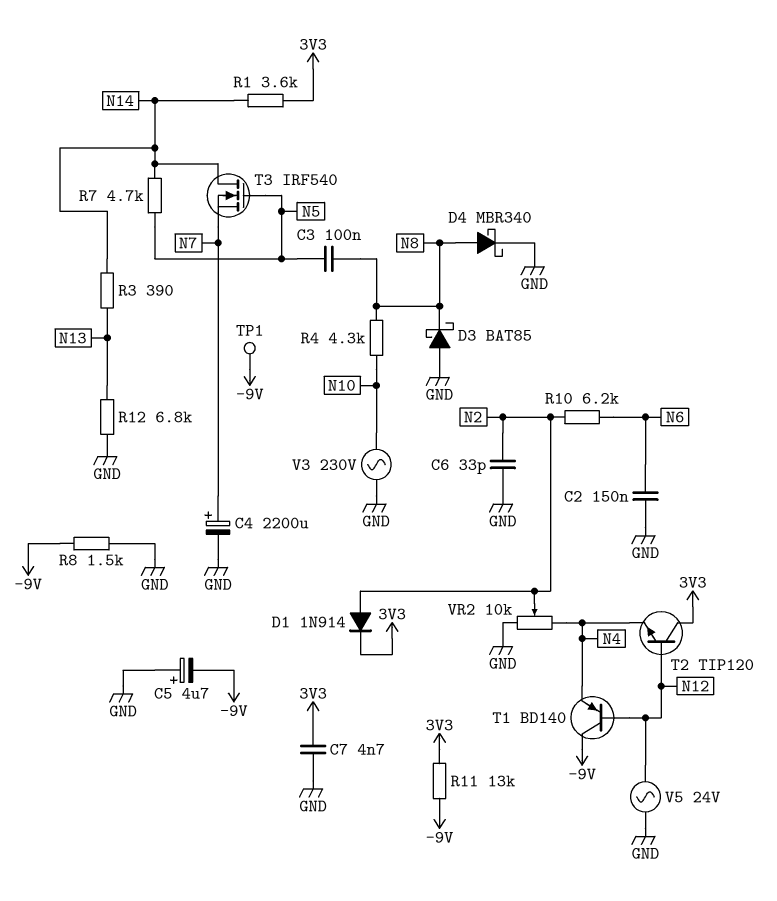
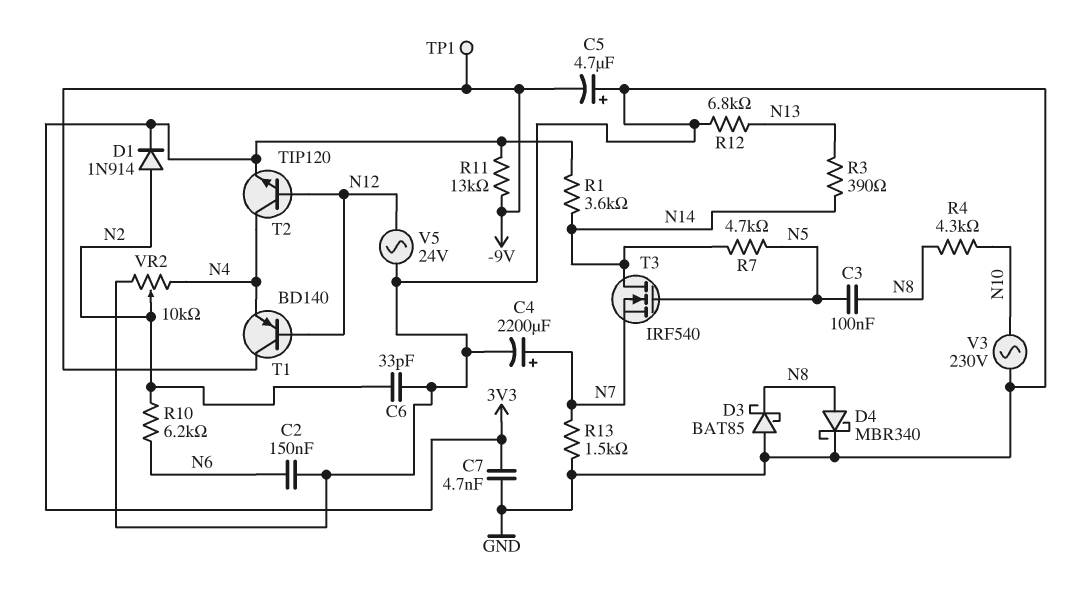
R8: 1.5k (-9V, GND) -> none
R13: none -> 1.5k (GND, N7)
T2: NPN TIP120 (B N12, C 3V3, E N4) -> NPN TIP120 (B N12, C N4, E 3V3)

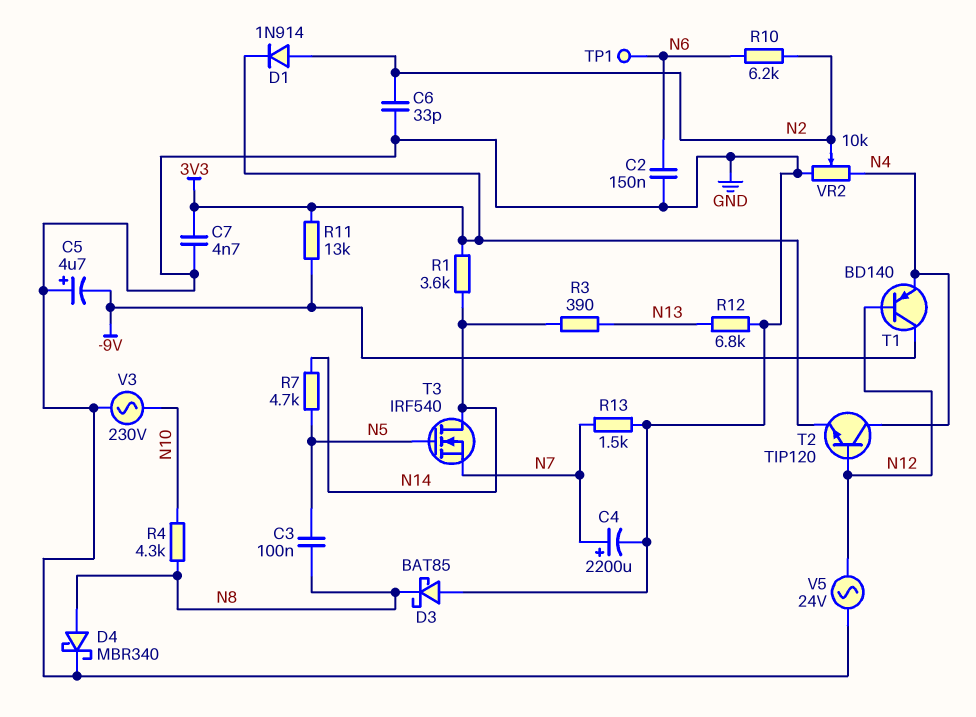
TP1: test point (-9V) -> test point (N6)

